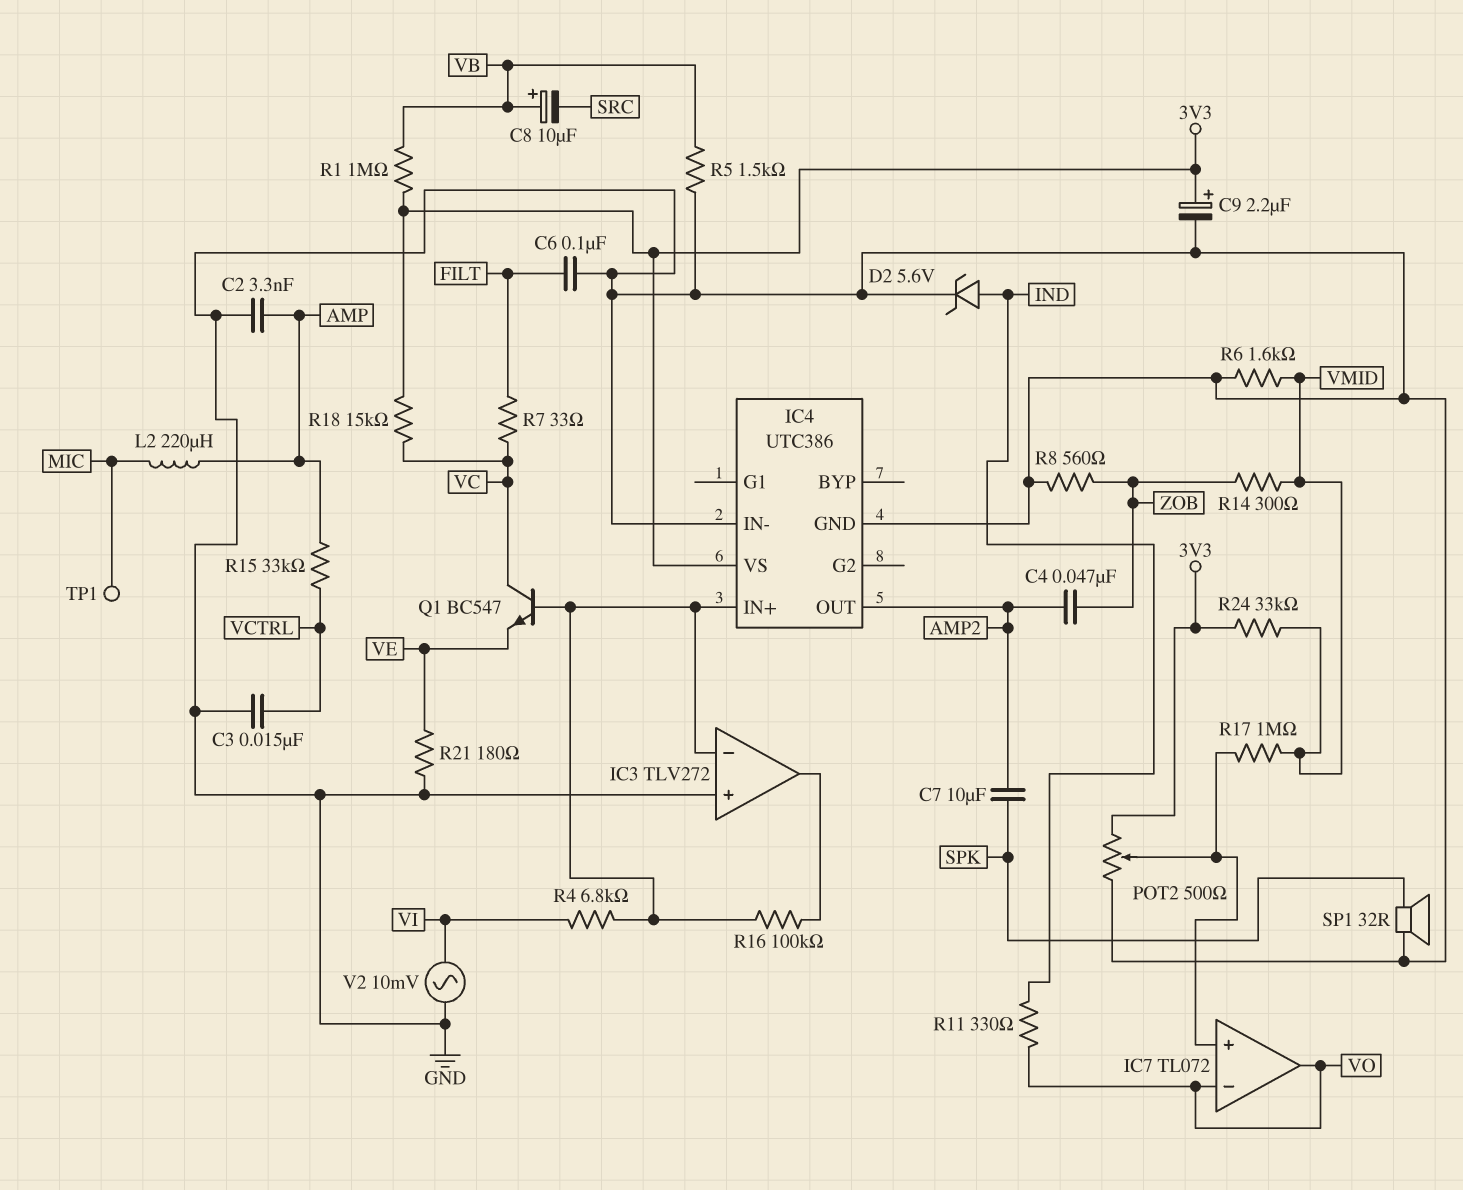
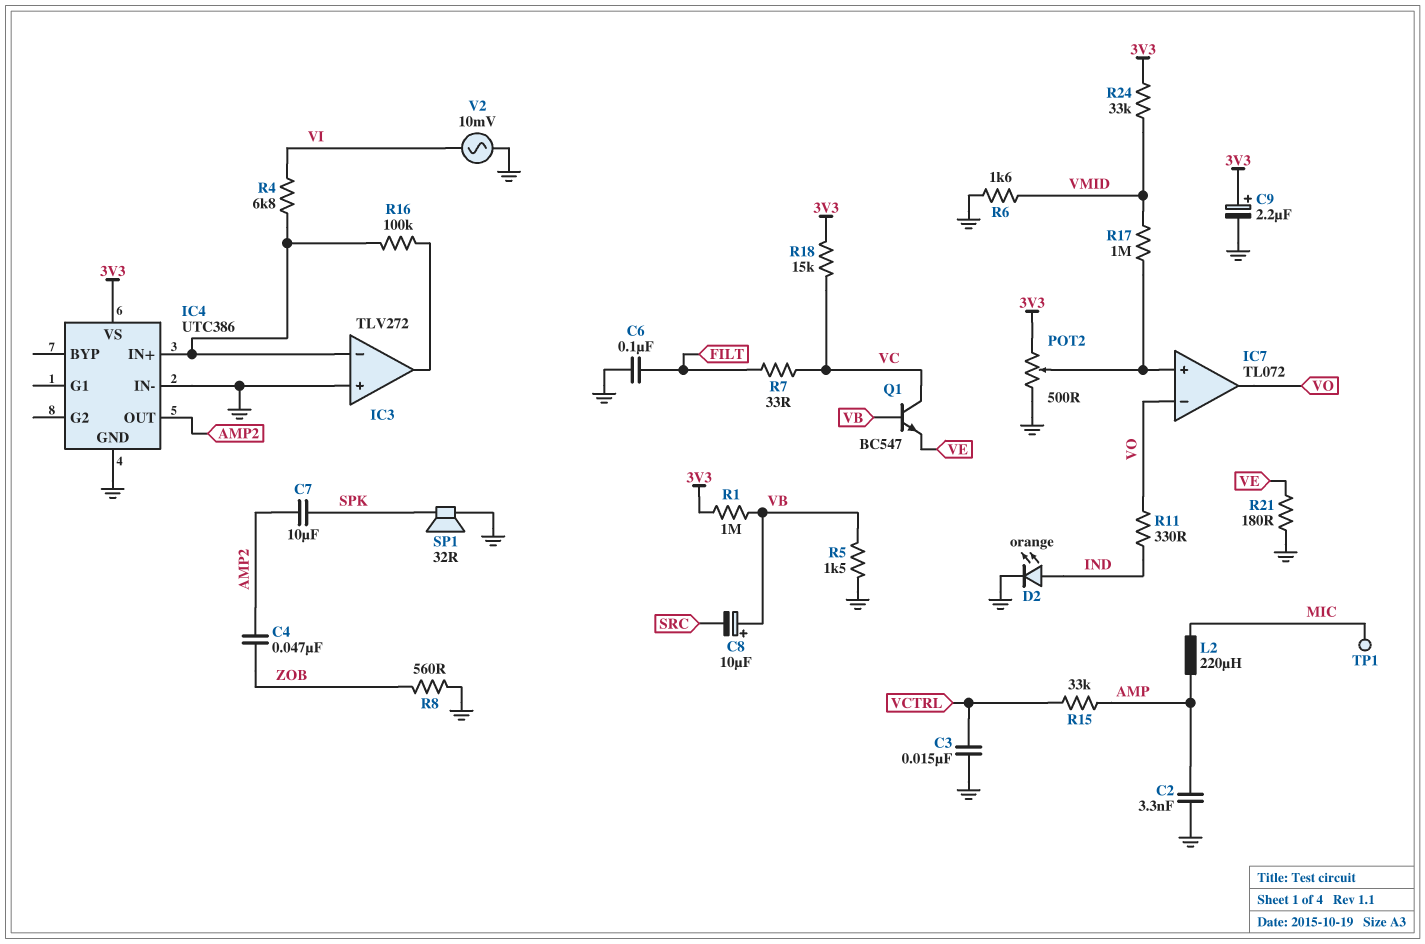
D2: zener 5.6V (A IND, K GND) -> LED orange (A IND, K GND)
Q1: NPN BC547 (B IC3/in-, C VC, E VE) -> NPN BC547 (B VB, C VC, E VE)
R14: 300 (VMID, ZOB) -> none

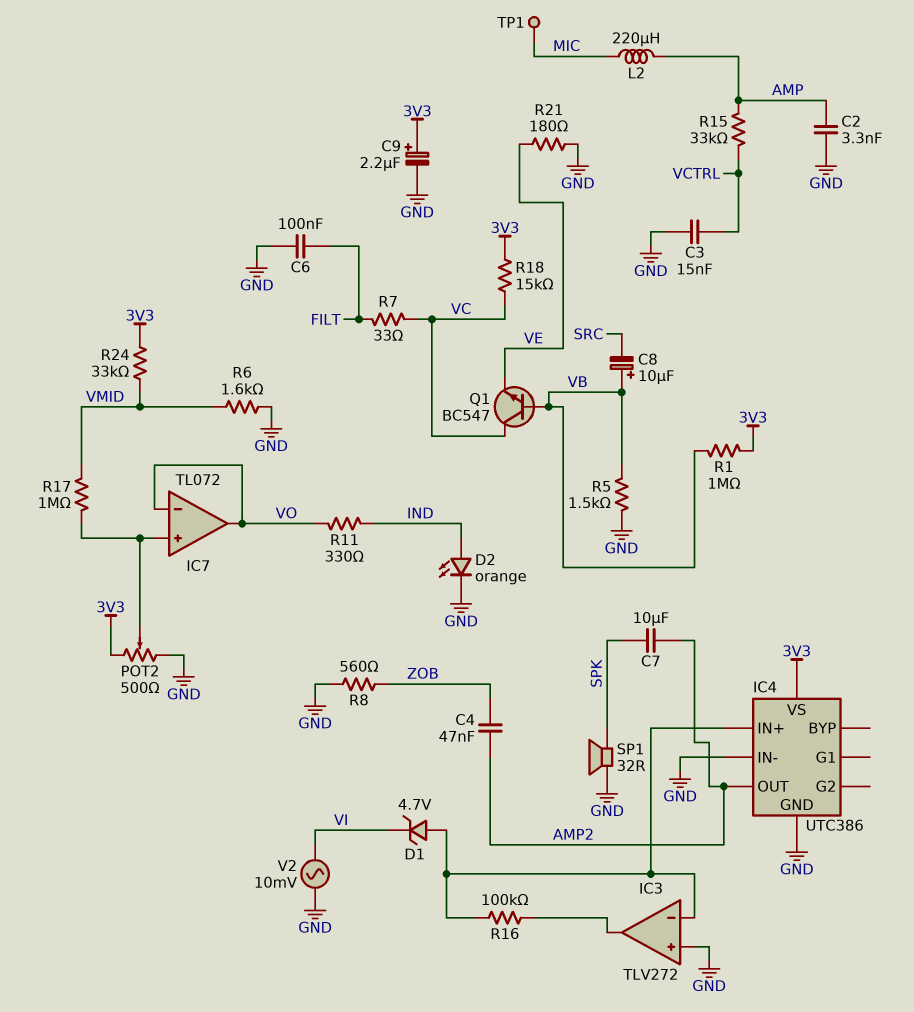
D1: none -> zener 4.7V (A IC3/in-, K VI)
R4: 6.8k (IC3/in-, VI) -> none

